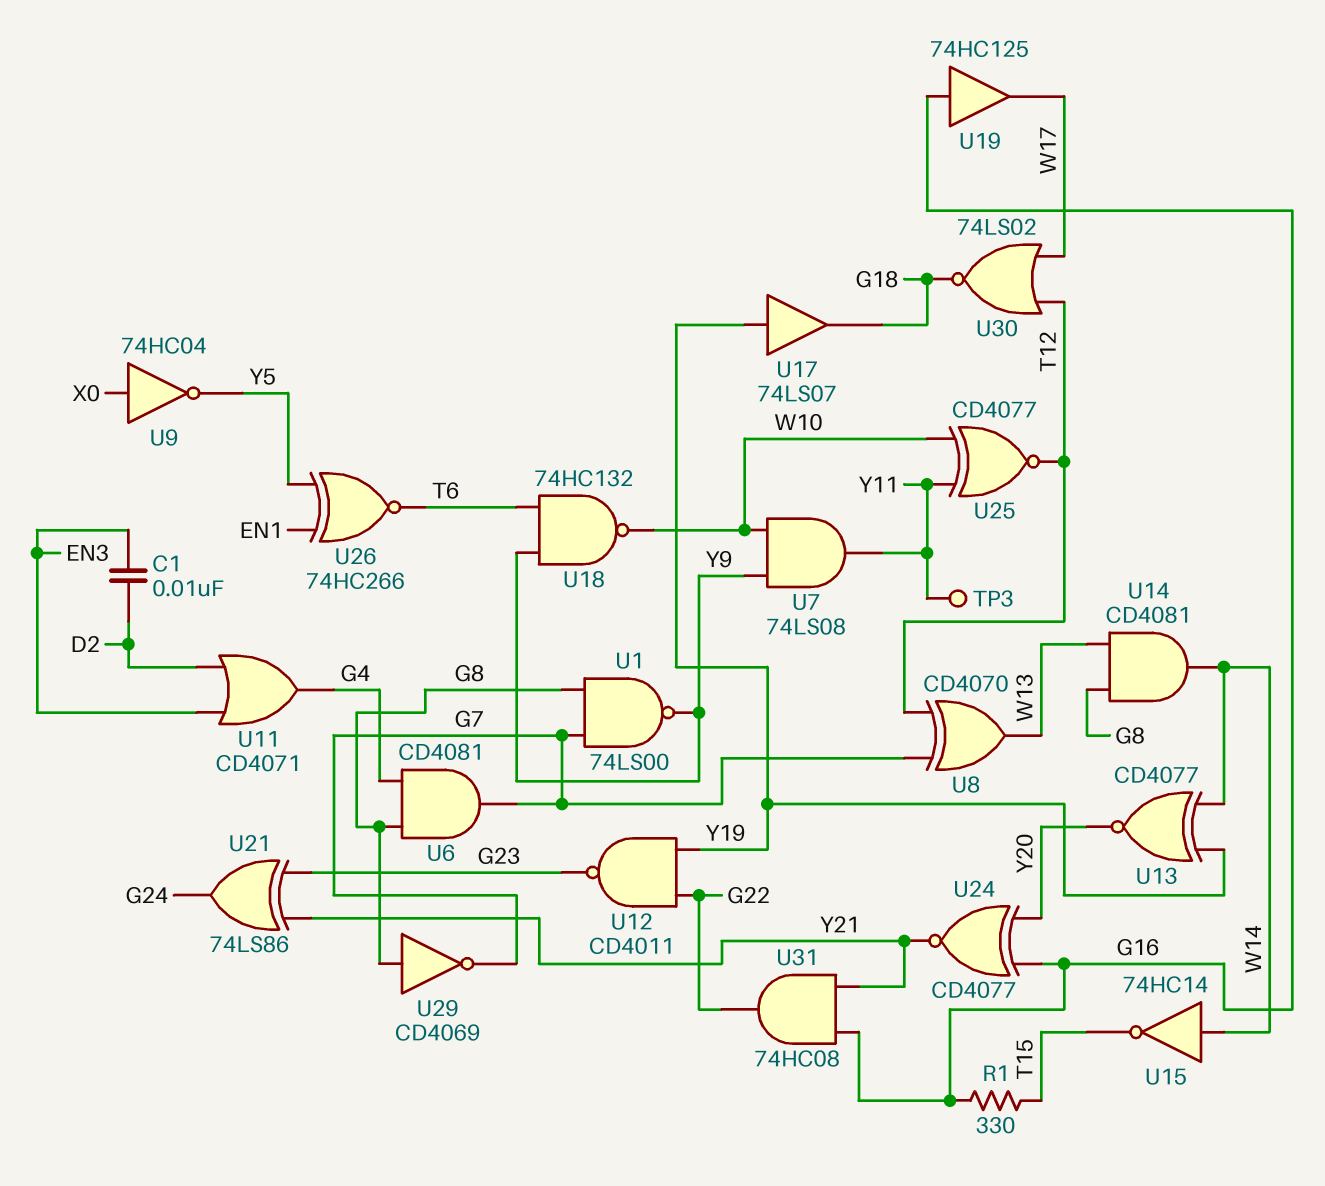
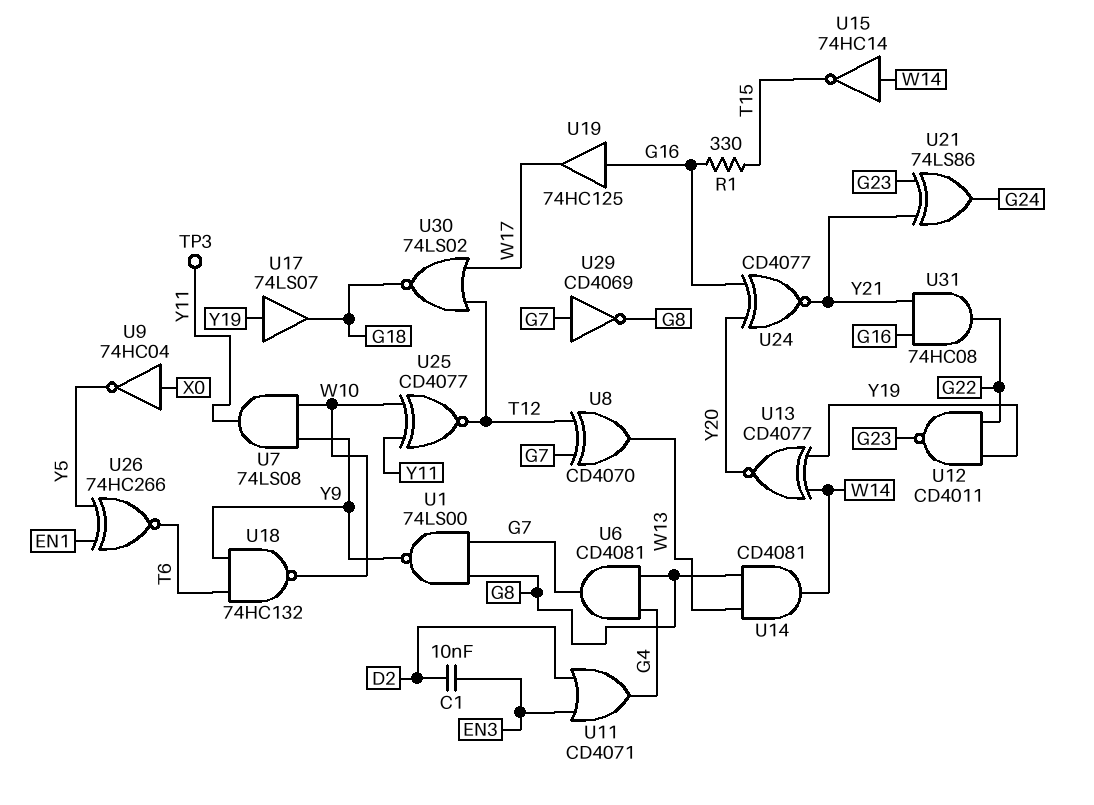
U29: NOT CD4069 (in G8, out G7) -> NOT CD4069 (in G7, out G8)

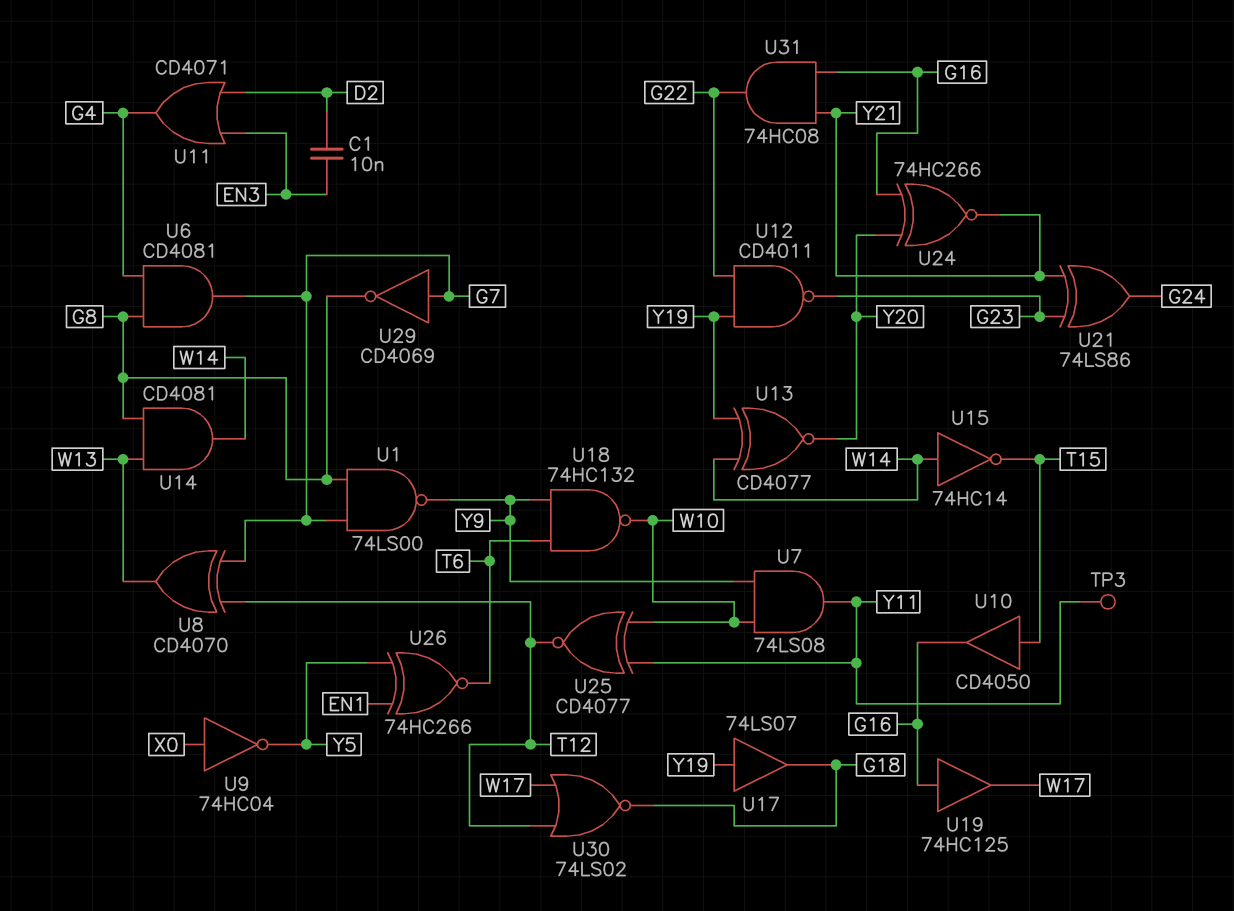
R1: 330 (G16, T15) -> none
U10: none -> buffer CD4050 (in T15, out G16)
U24: XNOR CD4077 (in G16, in Y20, out Y21) -> XNOR 74HC266 (in G16, in Y20, out Y21)

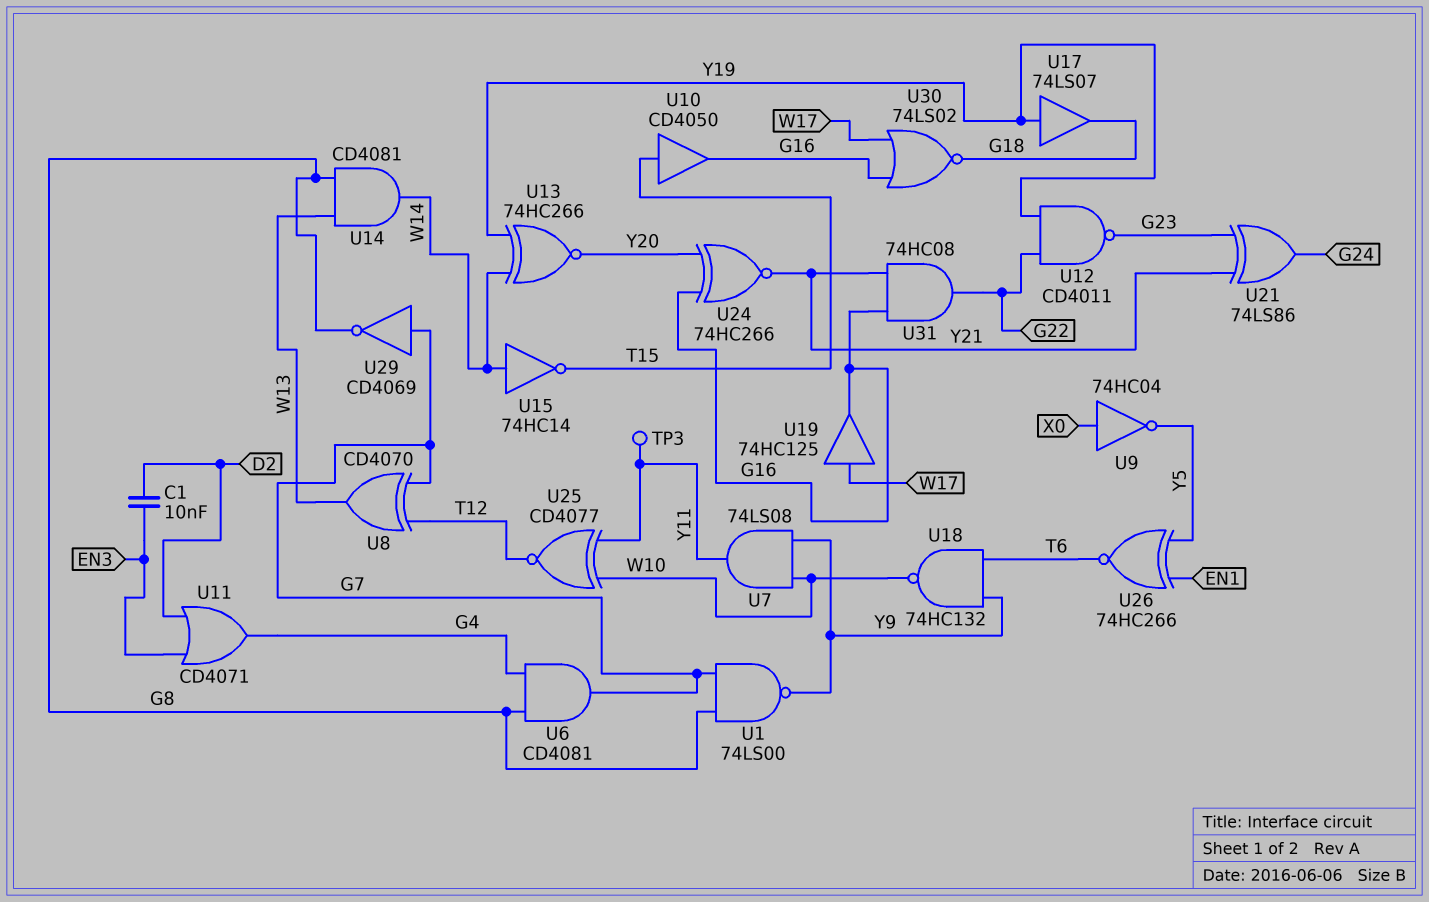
U13: XNOR CD4077 (in W14, in Y19, out Y20) -> XNOR 74HC266 (in W14, in Y19, out Y20)
U19: buffer 74HC125 (in G16, out W17) -> buffer 74HC125 (in W17, out G16)
U30: NOR 74LS02 (in T12, in W17, out G18) -> NOR 74LS02 (in G16, in W17, out G18)

